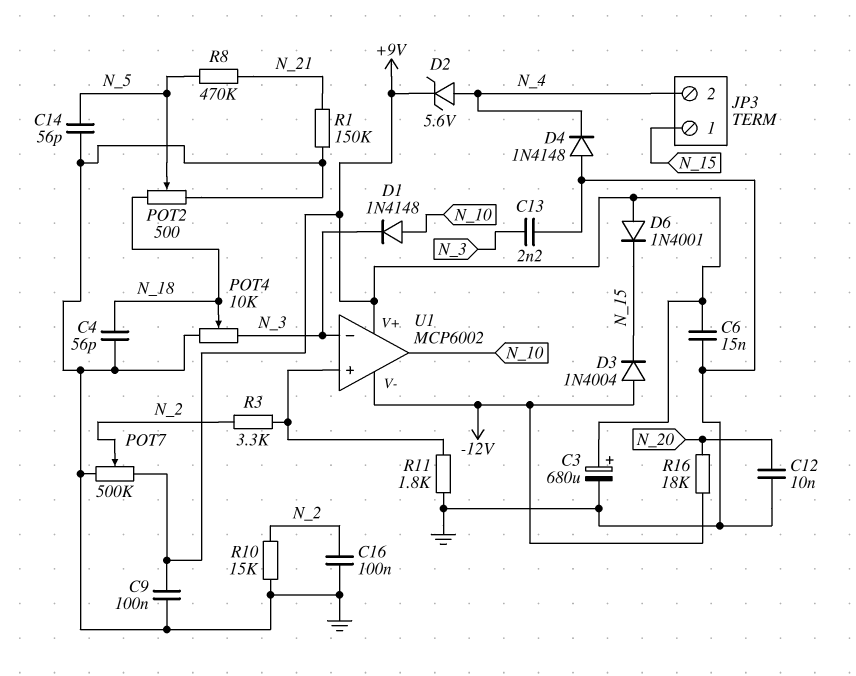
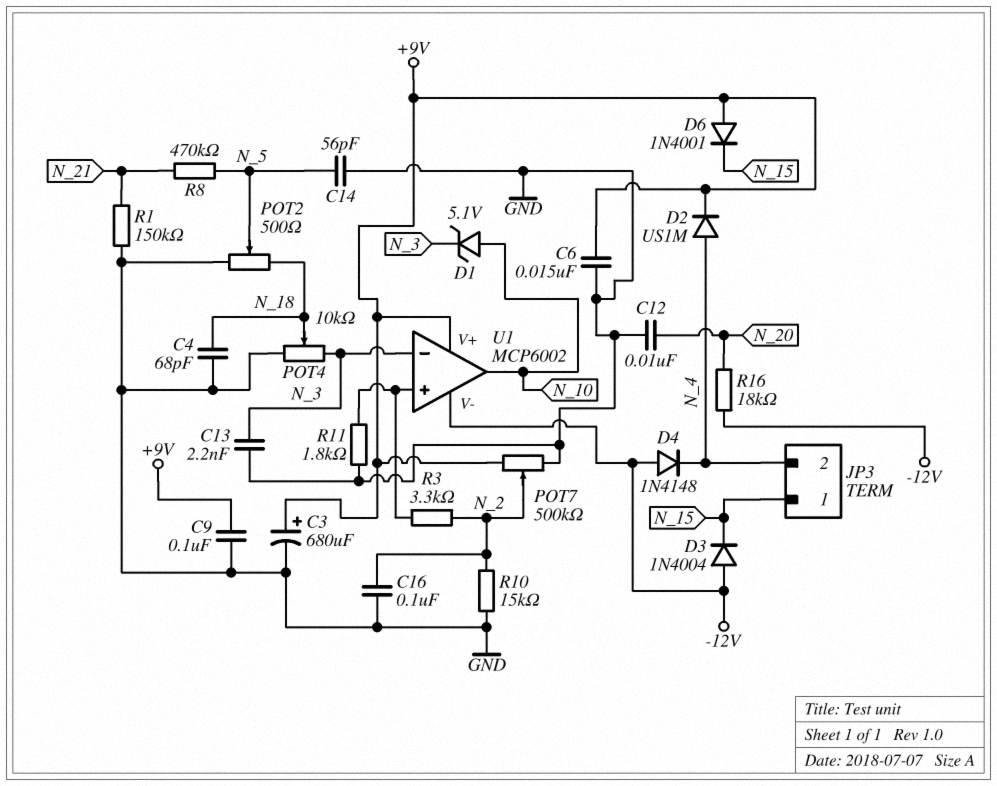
C4: 56pF (GND, N_18) -> 68pF (GND, N_18)
D1: diode 1N4148 (A N_10, K N_3) -> zener 5.1V (A N_10, K N_3)
D2: zener 5.6V (A N_4, K +9V) -> diode US1M (A N_4, K +9V)
D4: diode 1N4148 (A GND, K N_4) -> diode 1N4148 (A -12V, K N_4)

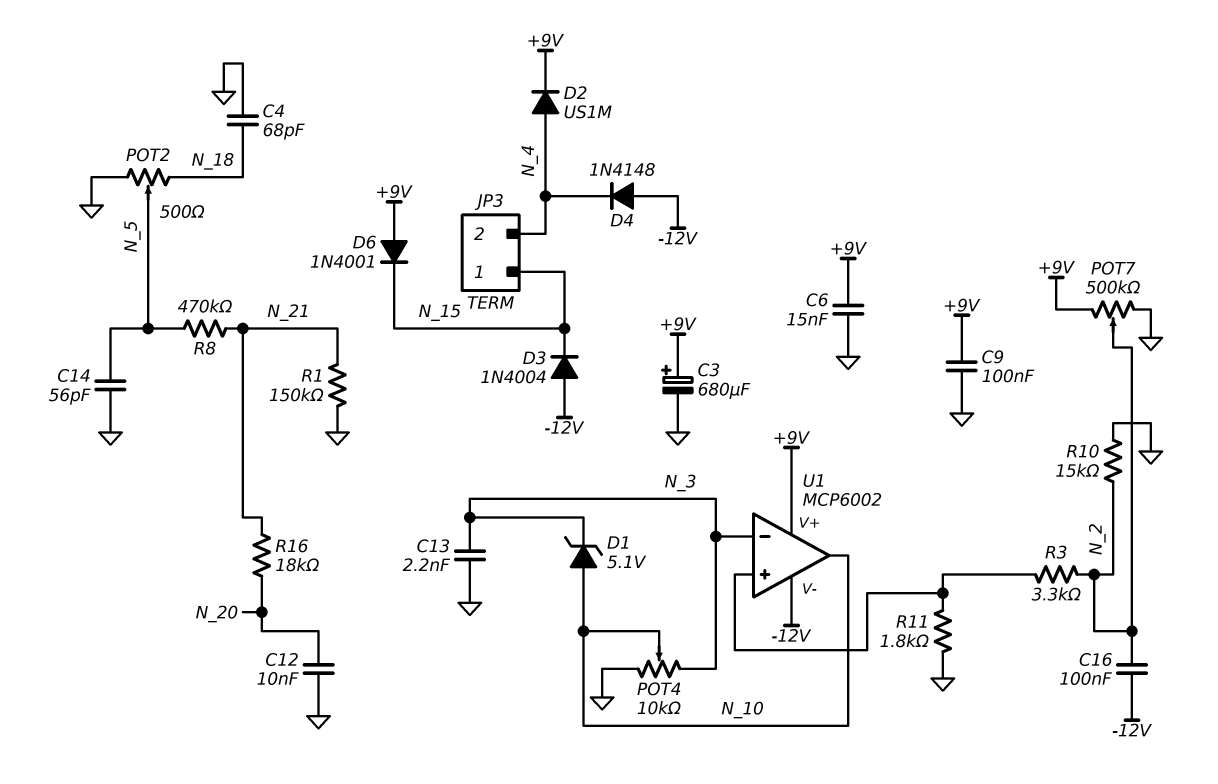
C16: 100nF (GND, N_2) -> 100nF (-12V, N_2)
POT4: 10k (GND, N_3, wiper N_18) -> 10k (GND, N_3, wiper N_10)
R16: 18k (-12V, N_20) -> 18k (N_20, N_21)

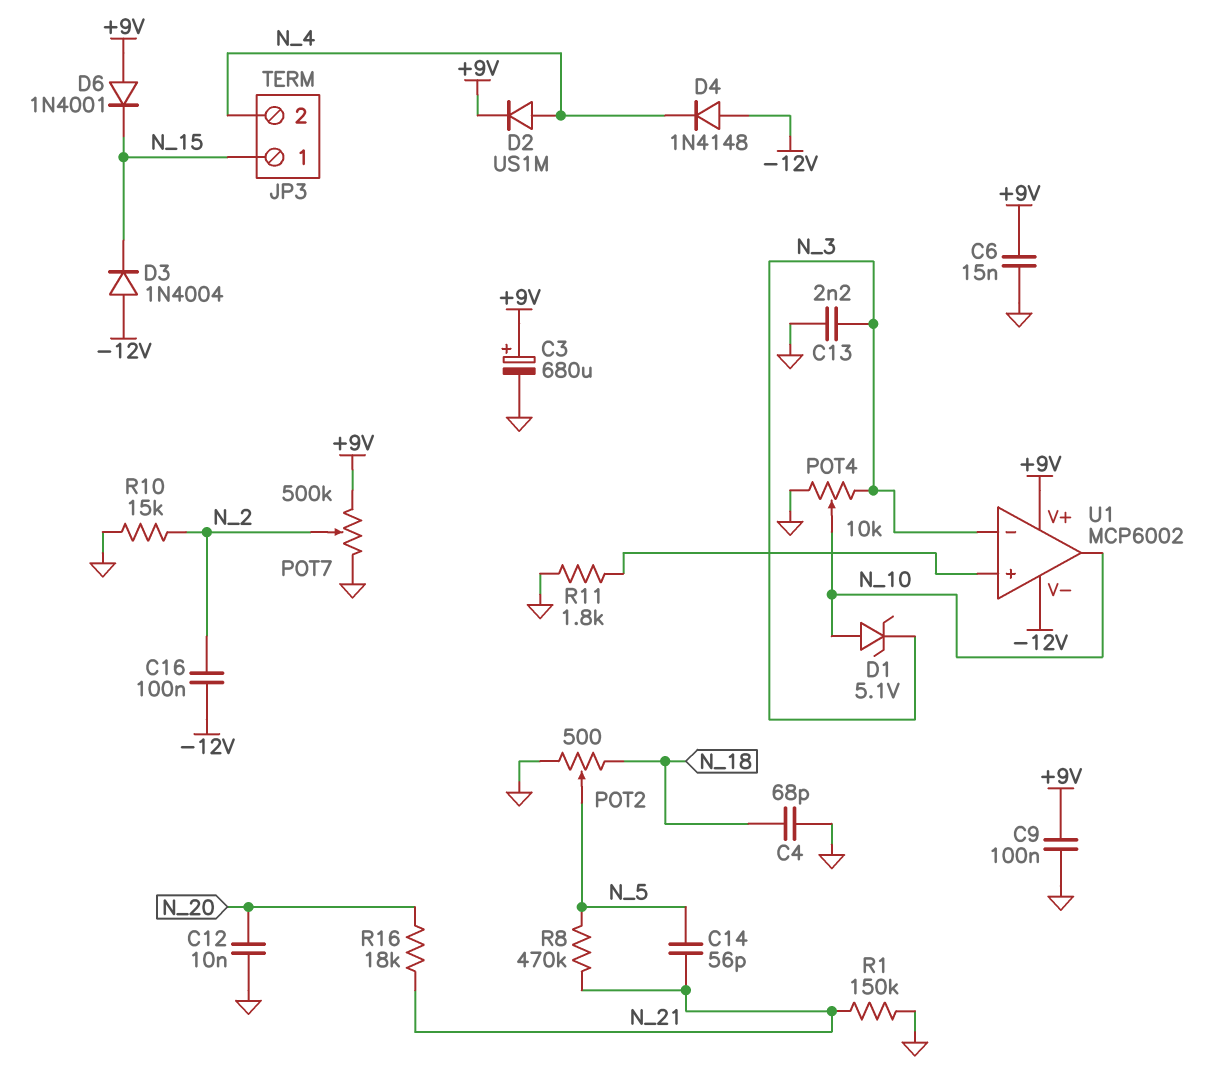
C14: 56pF (GND, N_5) -> 56pF (N_5, N_21)
R3: 3.3k (N_2, U1/in+) -> none

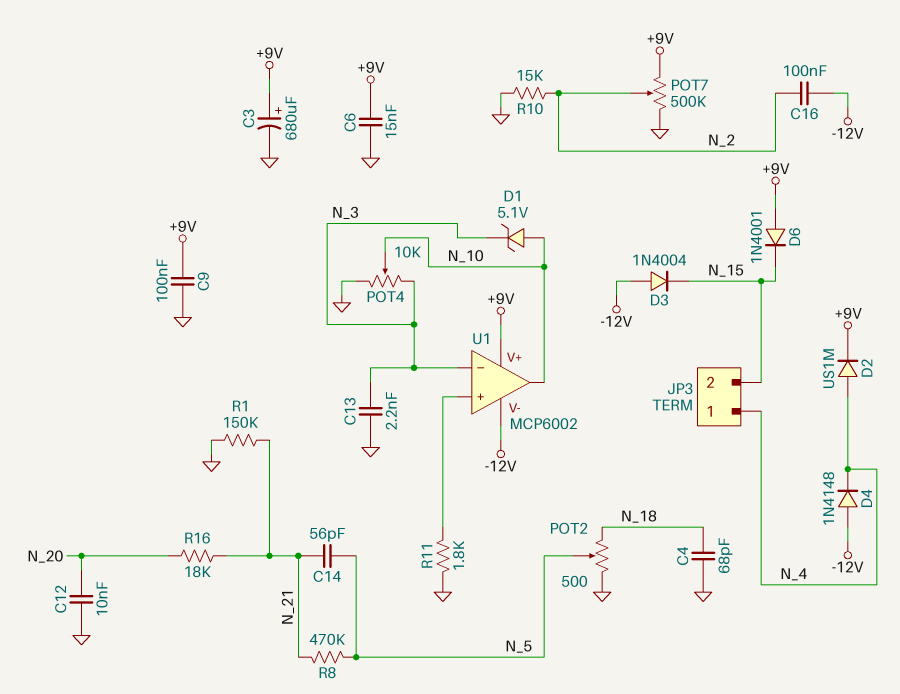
JP3 pin 1: N_15 -> N_4
JP3 pin 2: N_4 -> N_15

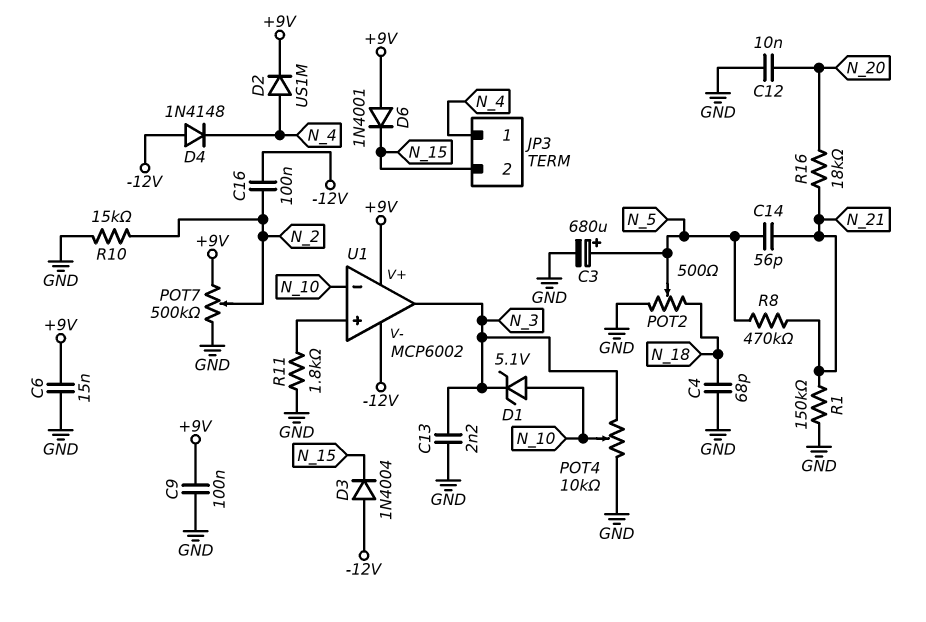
C3: 680uF (plus +9V, minus GND) -> 680uF (plus N_5, minus GND)
U1 pin in-: N_3 -> N_10
U1 pin out: N_10 -> N_3

